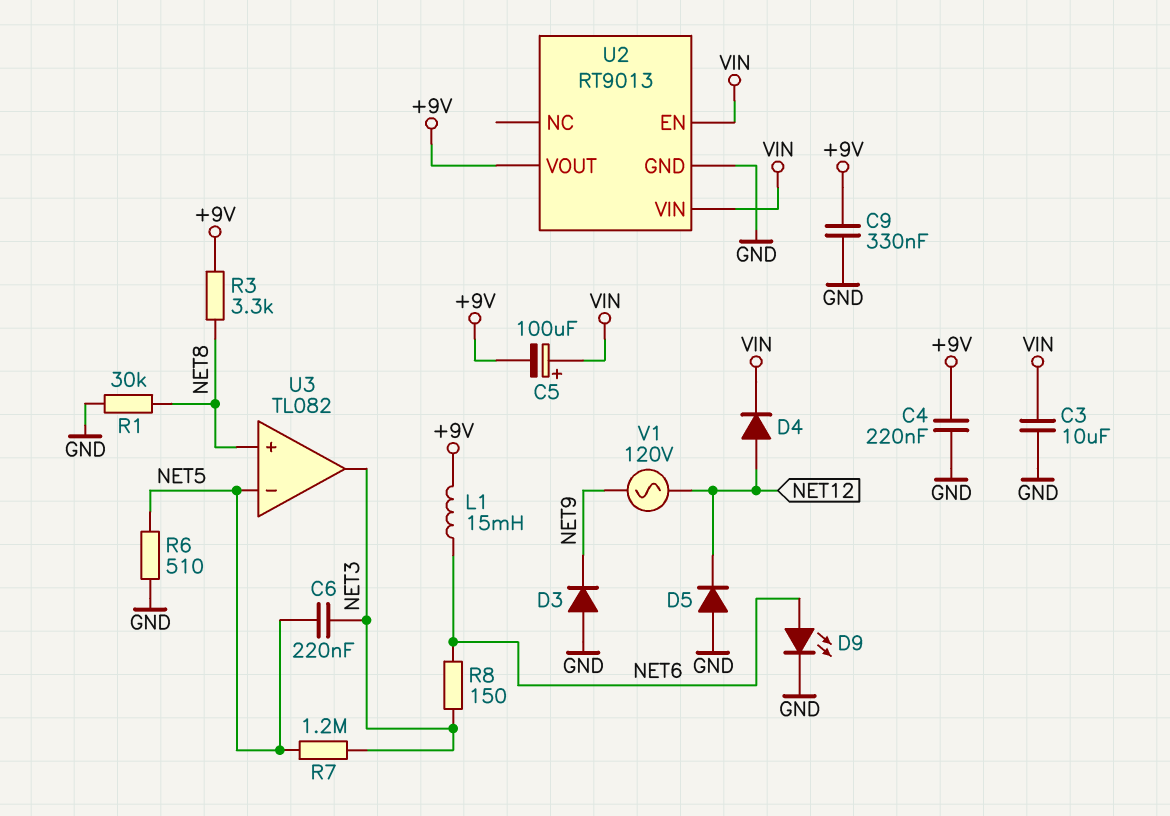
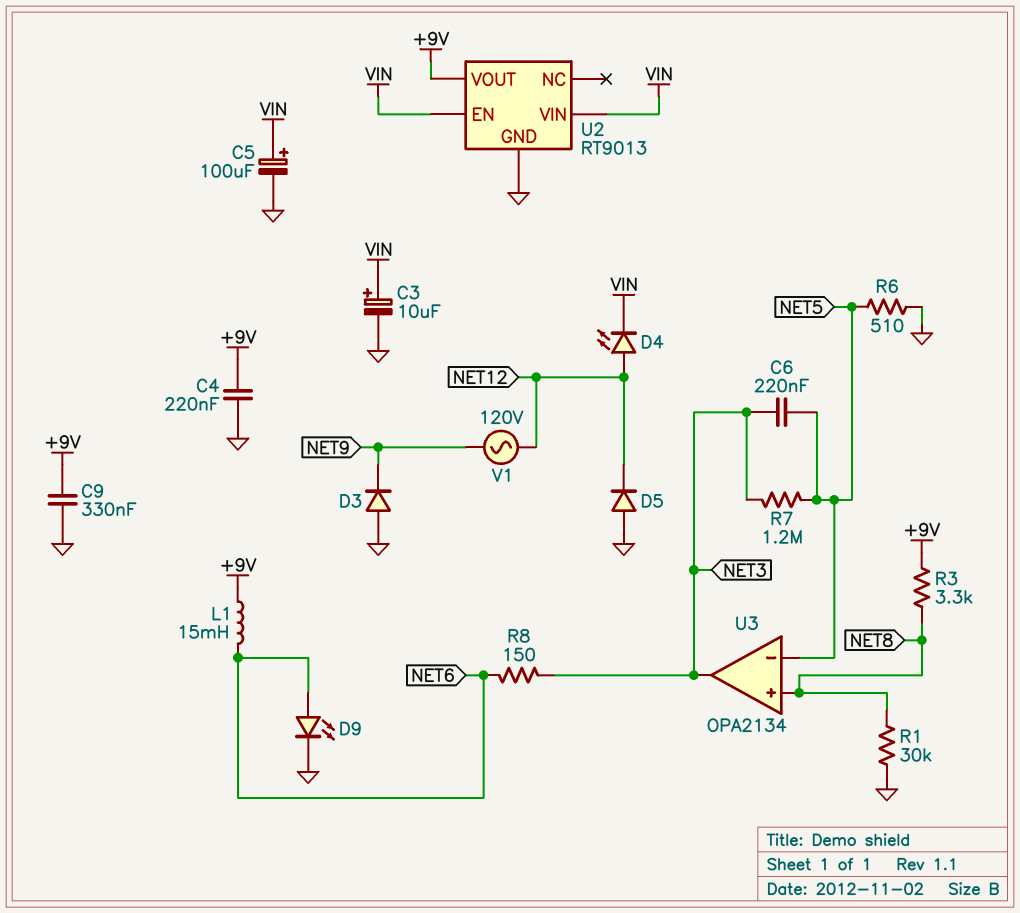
C3: 10uF (GND, VIN) -> 10uF (plus VIN, minus GND)
C5: 100uF (plus VIN, minus +9V) -> 100uF (plus VIN, minus GND)
D4: diode (A NET12, K VIN) -> LED (A NET12, K VIN)
U3: TL082 -> OPA2134

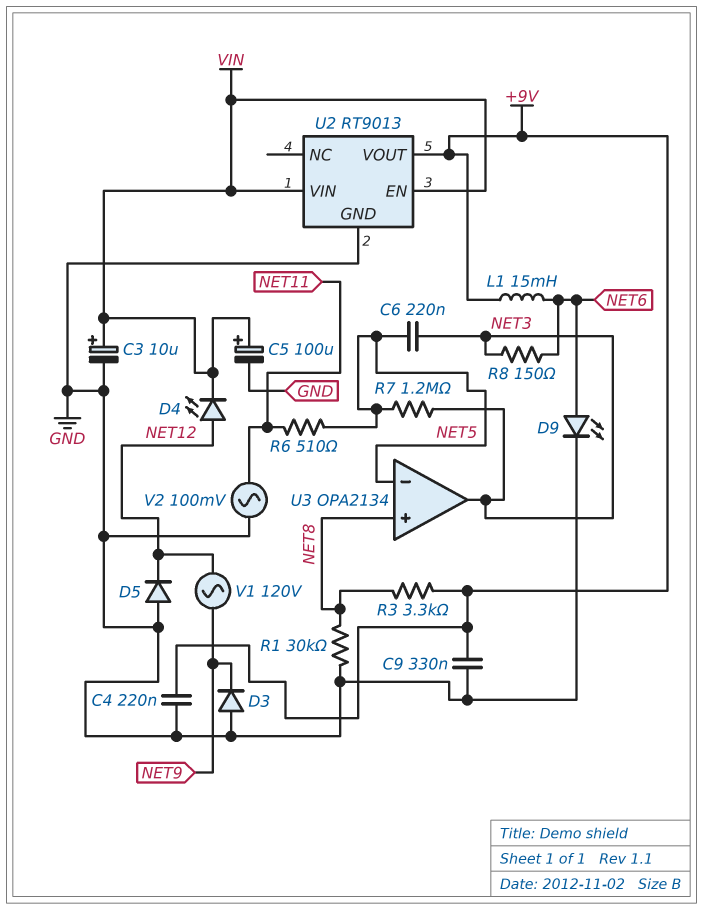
R6: 510 (GND, NET5) -> 510 (NET5, NET11)
V2: none -> AC 100mV (GND, NET11)

